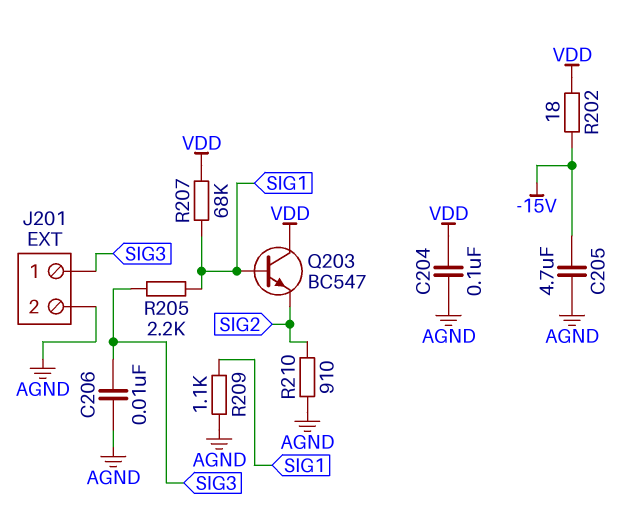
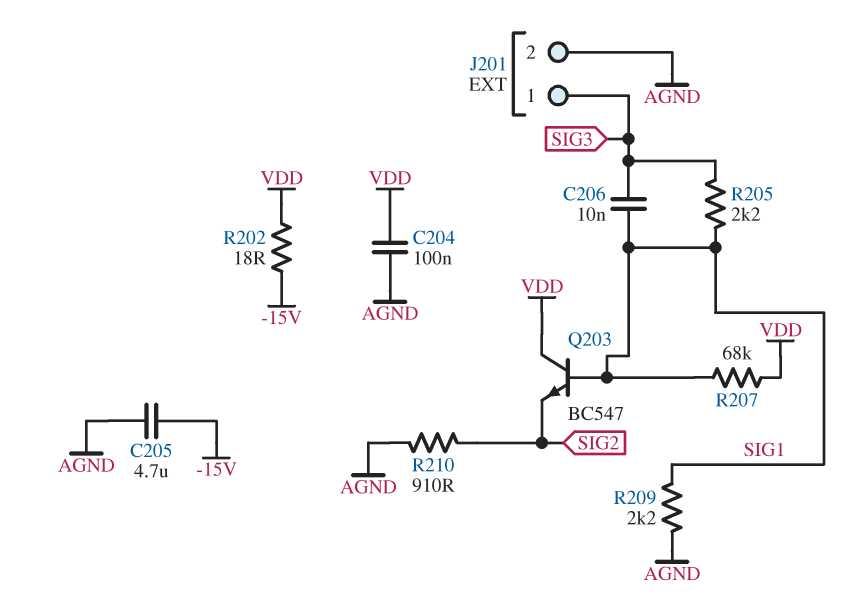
C206: 10nF (AGND, SIG3) -> 10nF (SIG1, SIG3)
R209: 1.1k (AGND, SIG1) -> 2.2k (AGND, SIG1)

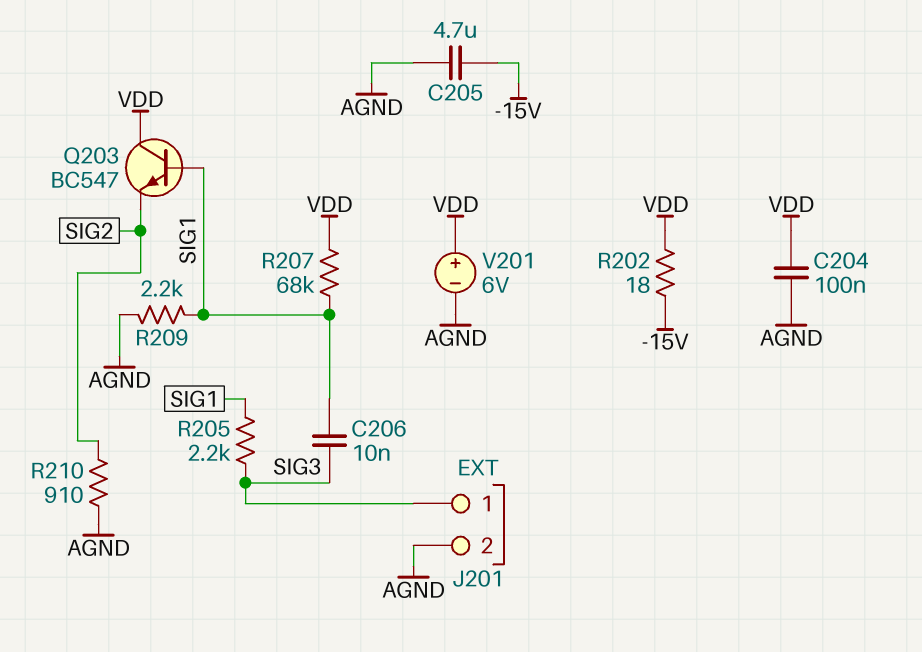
V201: none -> 6V (plus VDD, minus AGND)

